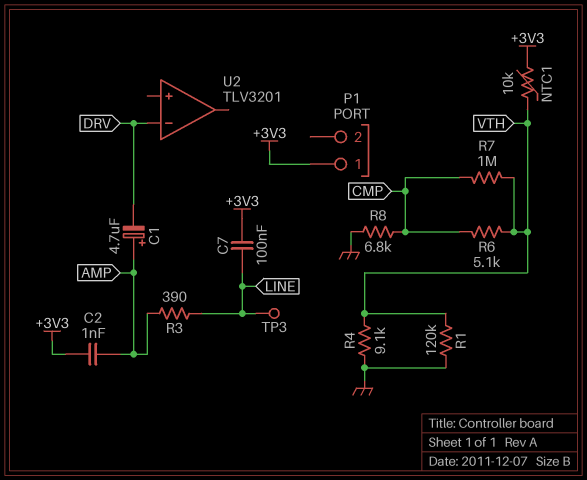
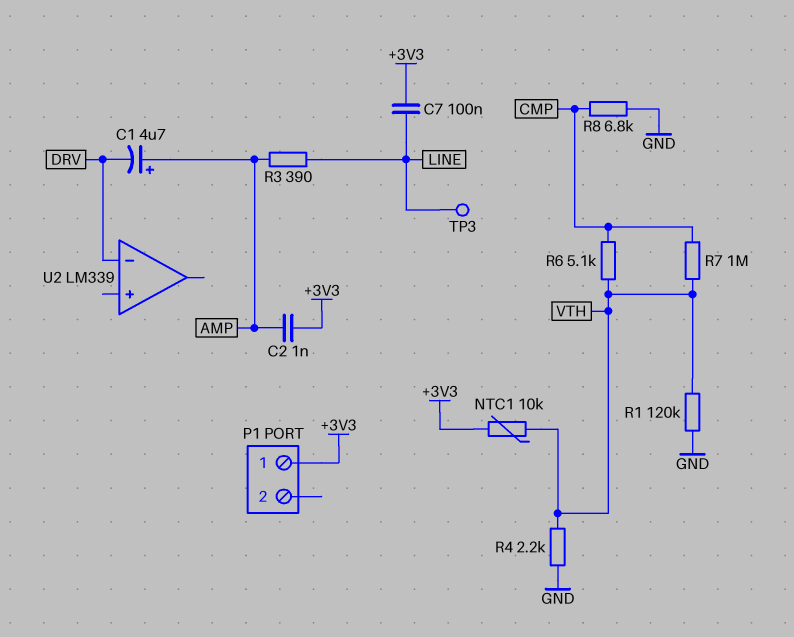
R4: 9.1k (GND, VTH) -> 2.2k (GND, VTH)
U2: TLV3201 -> LM339

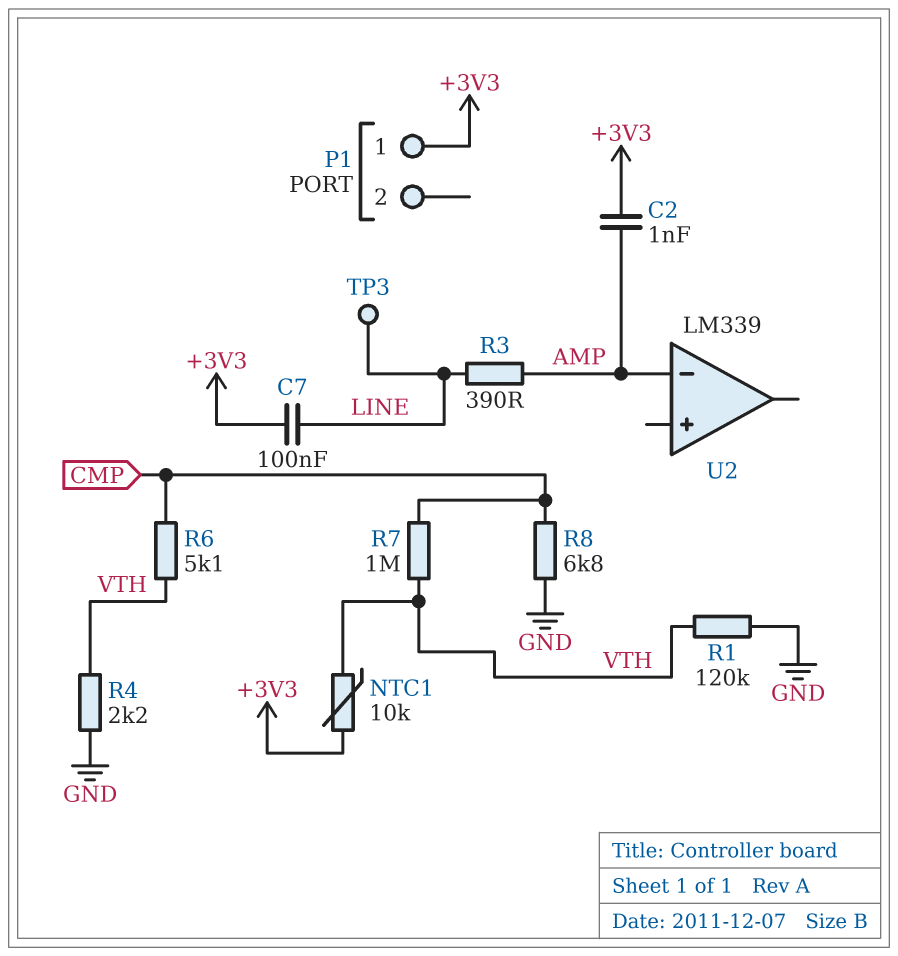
C1: 4.7uF (plus AMP, minus DRV) -> none
U2 pin in-: DRV -> AMP

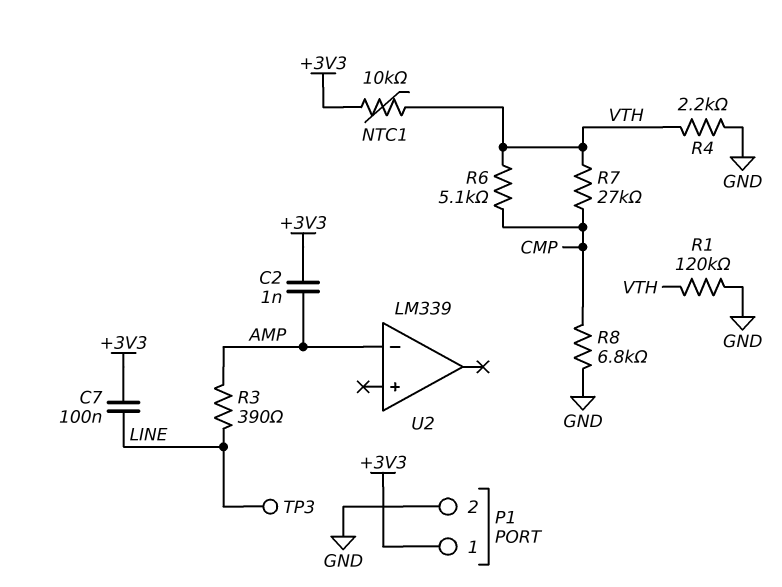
P1 pin 2: none -> GND
R7: 1M (CMP, VTH) -> 27k (CMP, VTH)

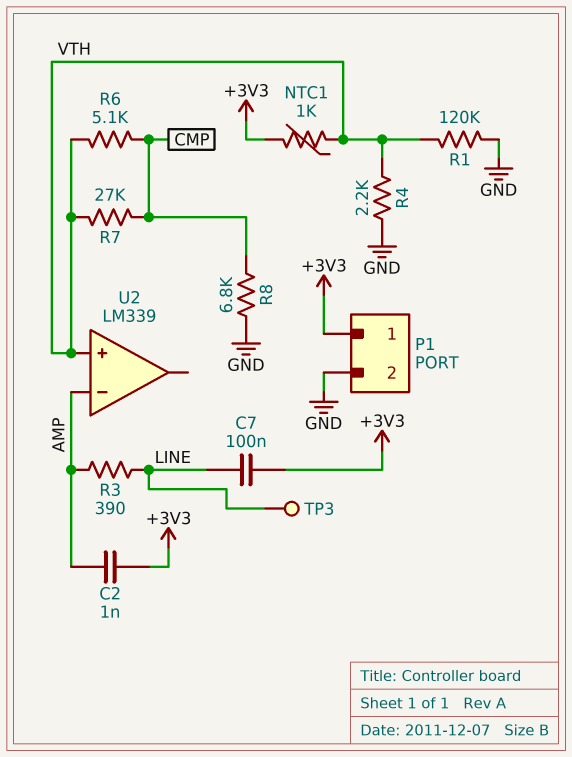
NTC1: 10k (+3V3, VTH) -> 1k (+3V3, VTH)
U2 pin in+: none -> VTH

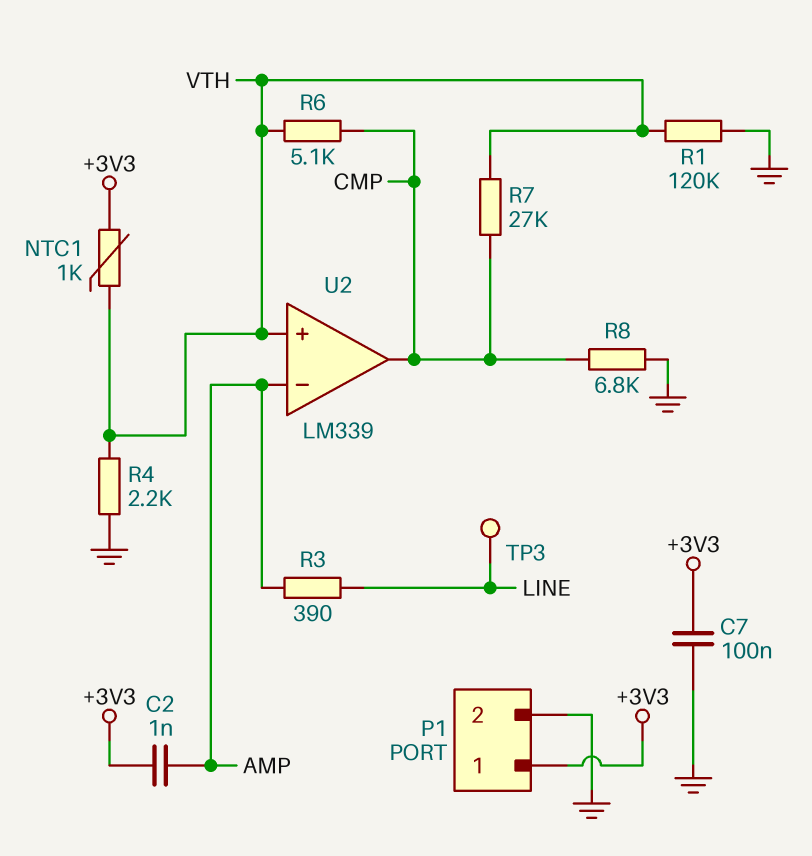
C7: 100nF (+3V3, LINE) -> 100nF (+3V3, GND)
U2 pin out: none -> CMP

